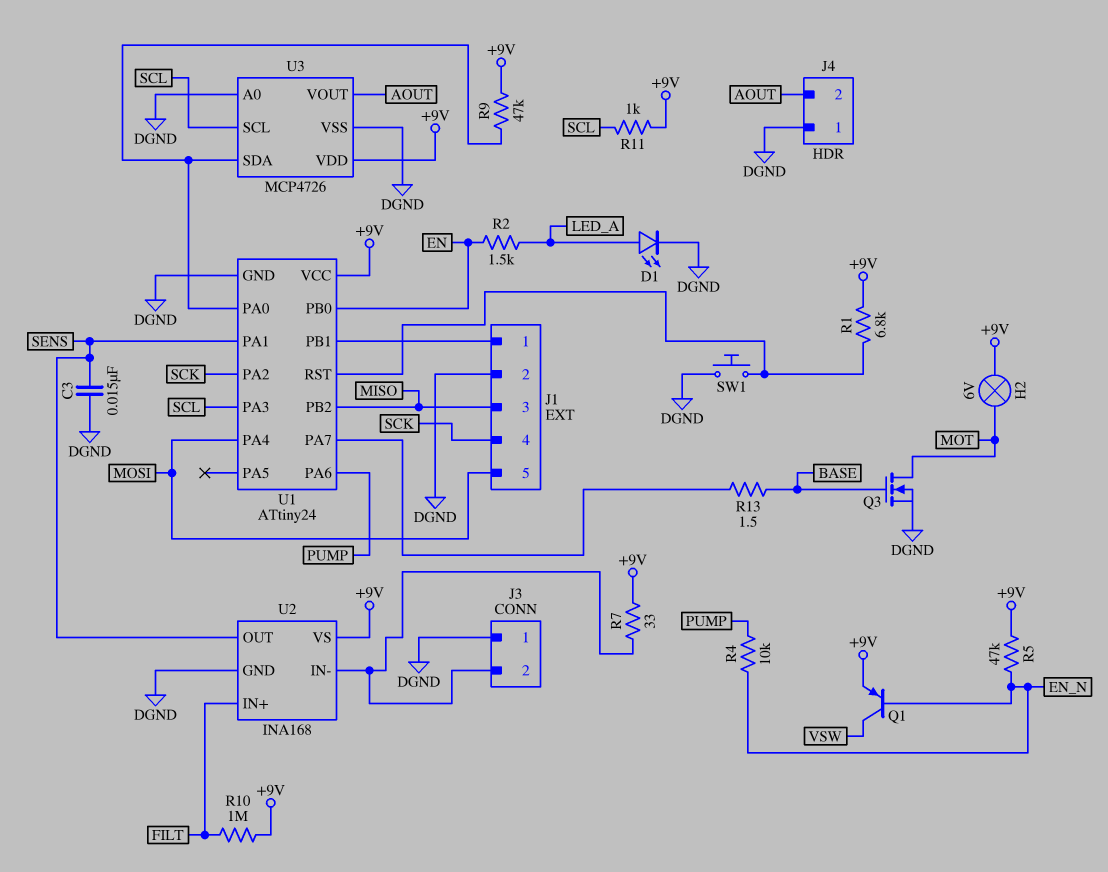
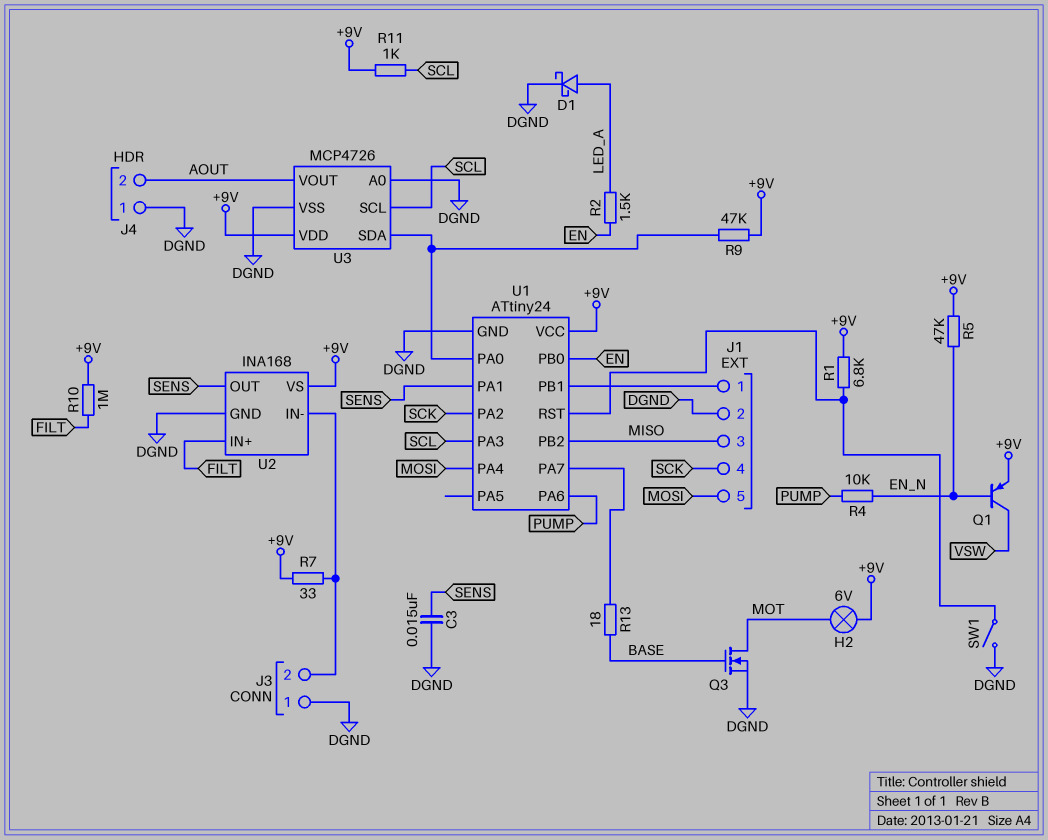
D1: LED (A LED_A, K DGND) -> schottky (A LED_A, K DGND)
R13: 1.5 (BASE, U1/PA7) -> 18 (BASE, U1/PA7)
SW1: button (DGND, U1/RST) -> switch (DGND, U1/RST)

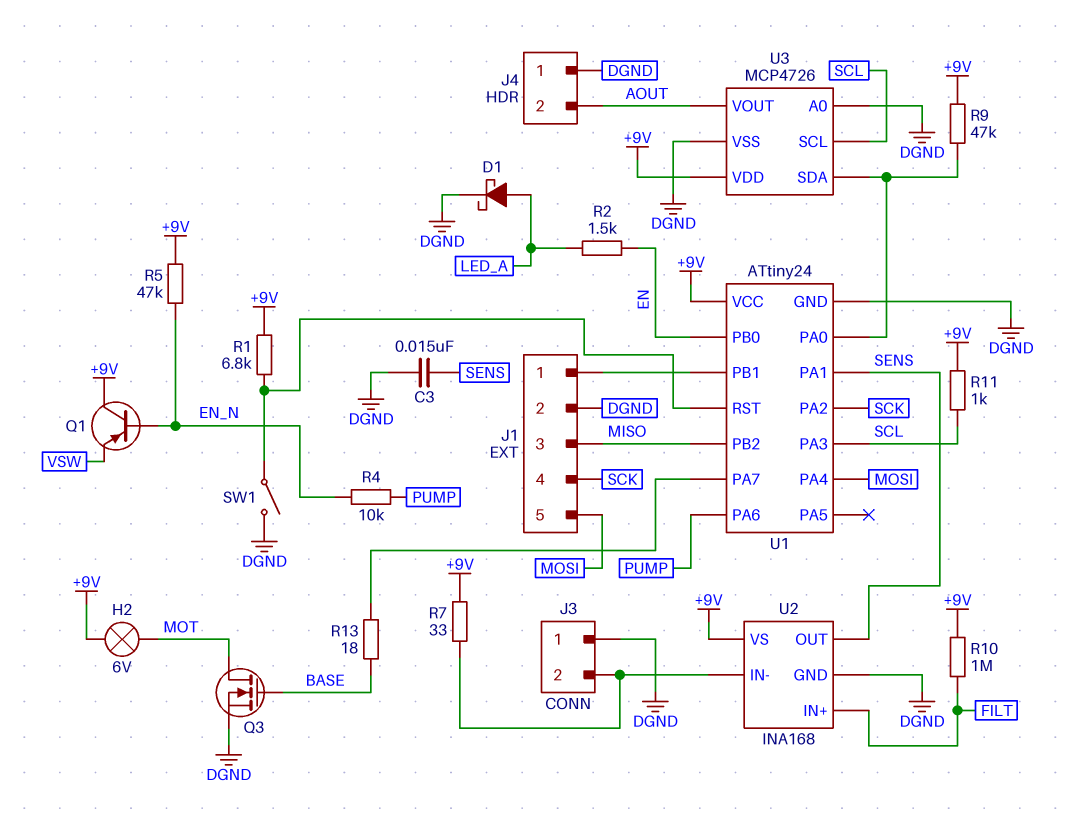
Q1: PNP (B EN_N, C VSW, E +9V) -> PNP (B EN_N, C +9V, E VSW)

